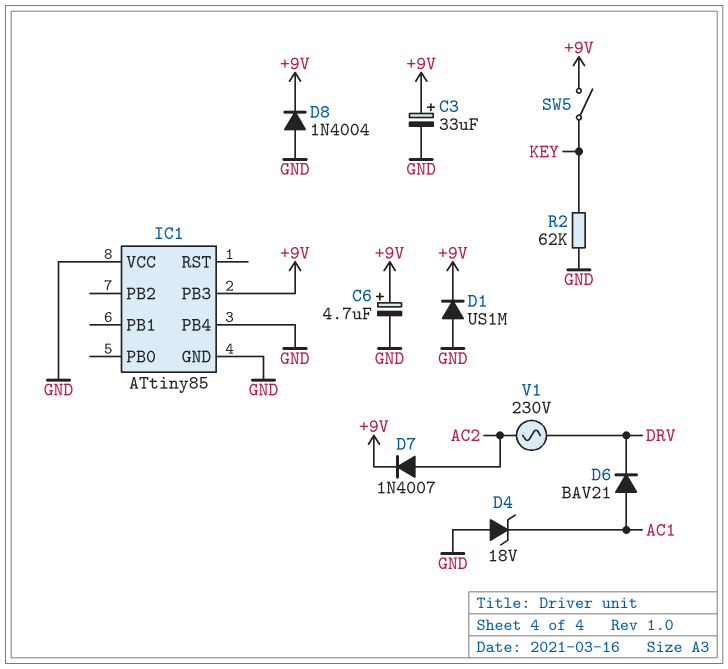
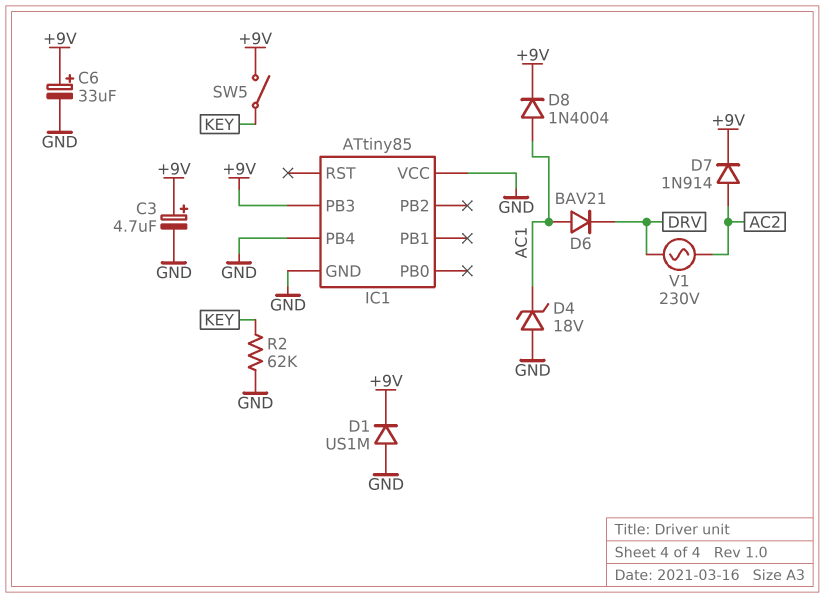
C3: 33uF (plus +9V, minus GND) -> 4.7uF (plus +9V, minus GND)
C6: 4.7uF (plus +9V, minus GND) -> 33uF (plus +9V, minus GND)
D7: diode 1N4007 (A AC2, K +9V) -> diode 1N914 (A AC2, K +9V)
D8: diode 1N4004 (A GND, K +9V) -> diode 1N4004 (A AC1, K +9V)

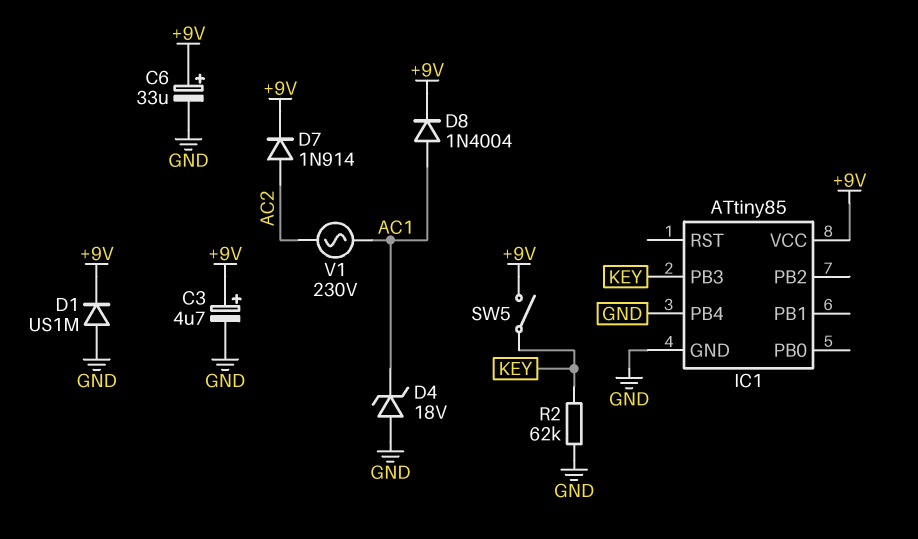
D6: diode BAV21 (A AC1, K DRV) -> none
IC1 pin PB3: +9V -> KEY
IC1 pin VCC: GND -> +9V
V1: AC 230V (AC2, DRV) -> AC 230V (AC1, AC2)

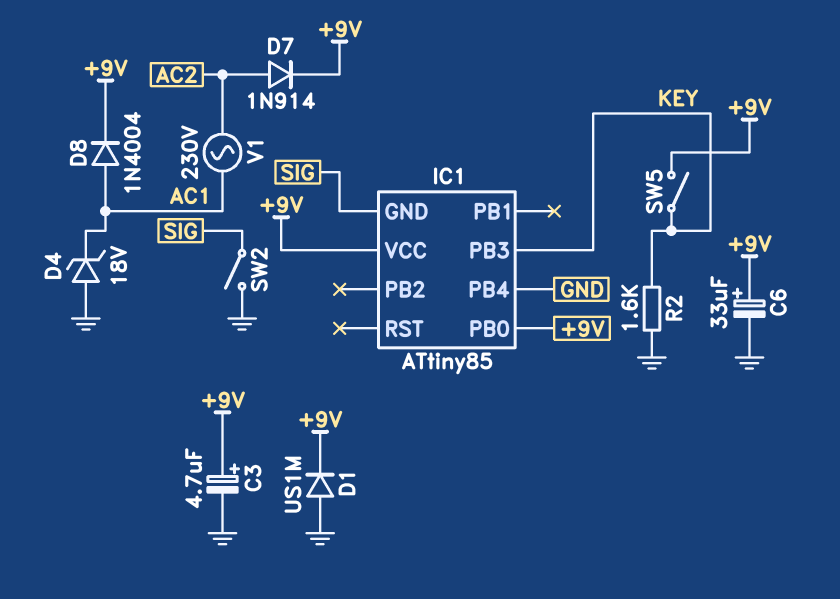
IC1 pin GND: GND -> SIG
IC1 pin PB0: none -> +9V
R2: 62k (GND, KEY) -> 1.6k (GND, KEY)
SW2: none -> switch (GND, SIG)

